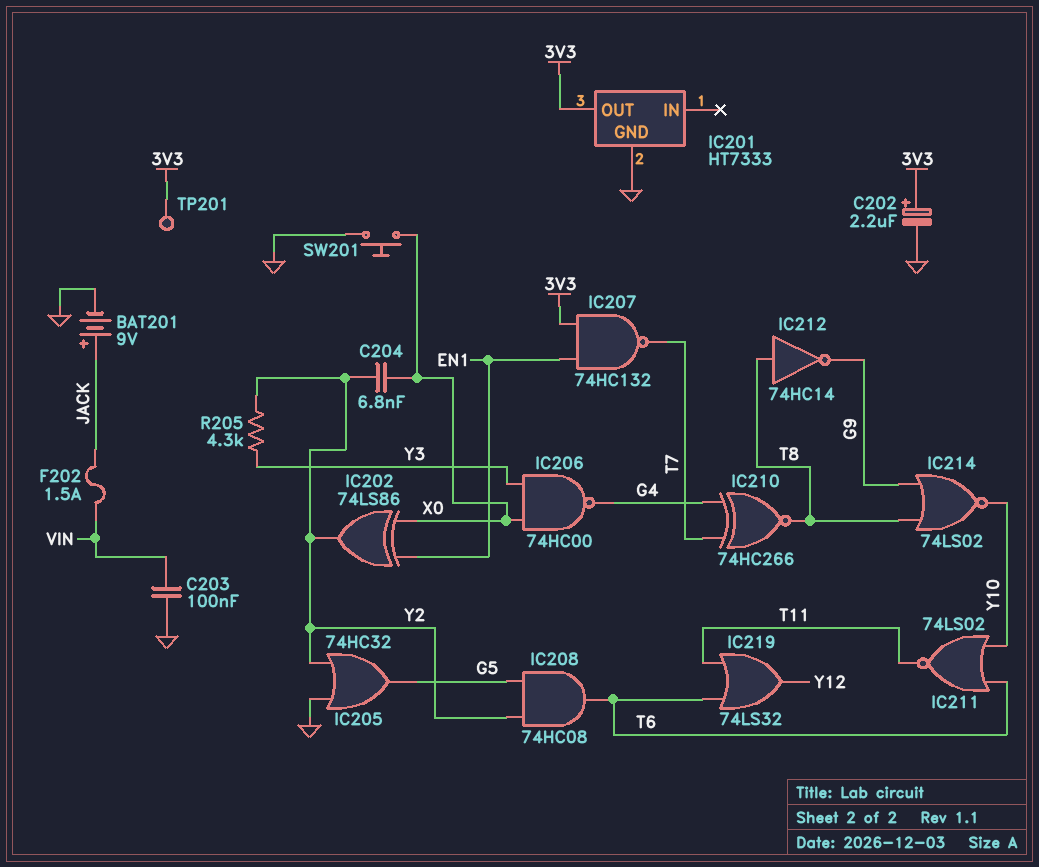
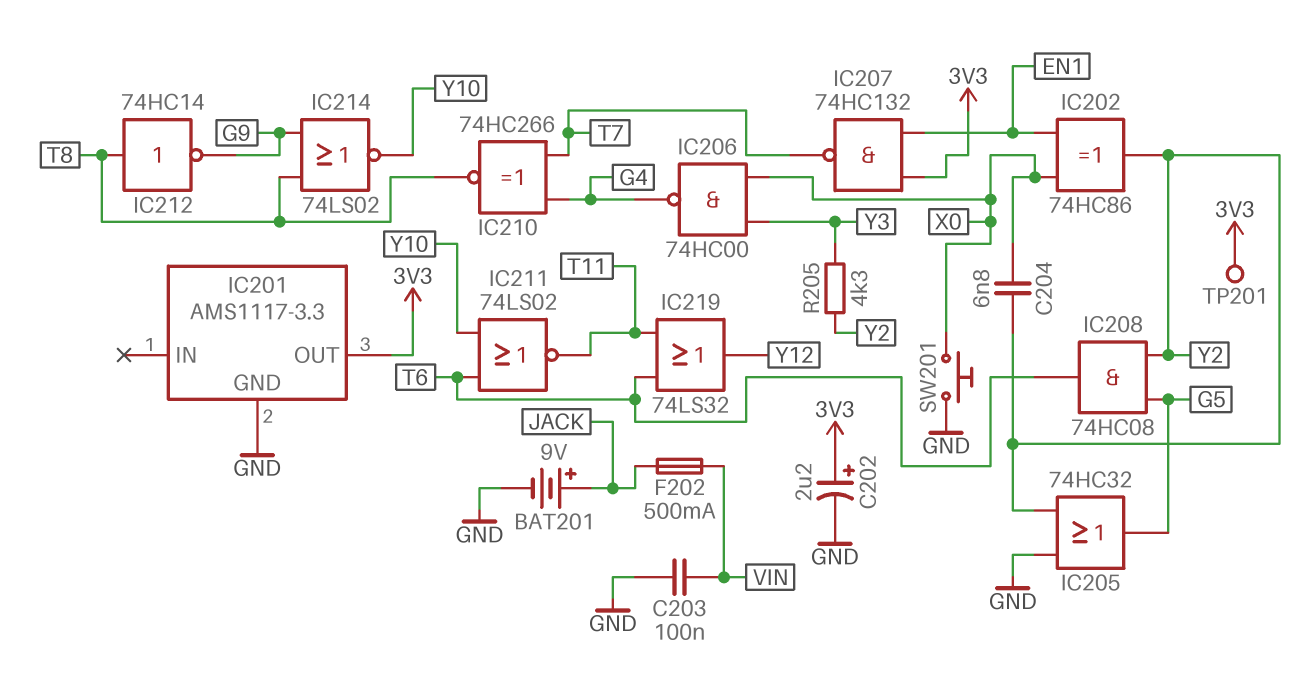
F202: 1.5A (JACK, VIN) -> 500mA (JACK, VIN)
IC201: HT7333 -> AMS1117-3.3
IC202: XOR 74LS86 (in EN1, in X0, out Y2) -> XOR 74HC86 (in EN1, in X0, out Y2)

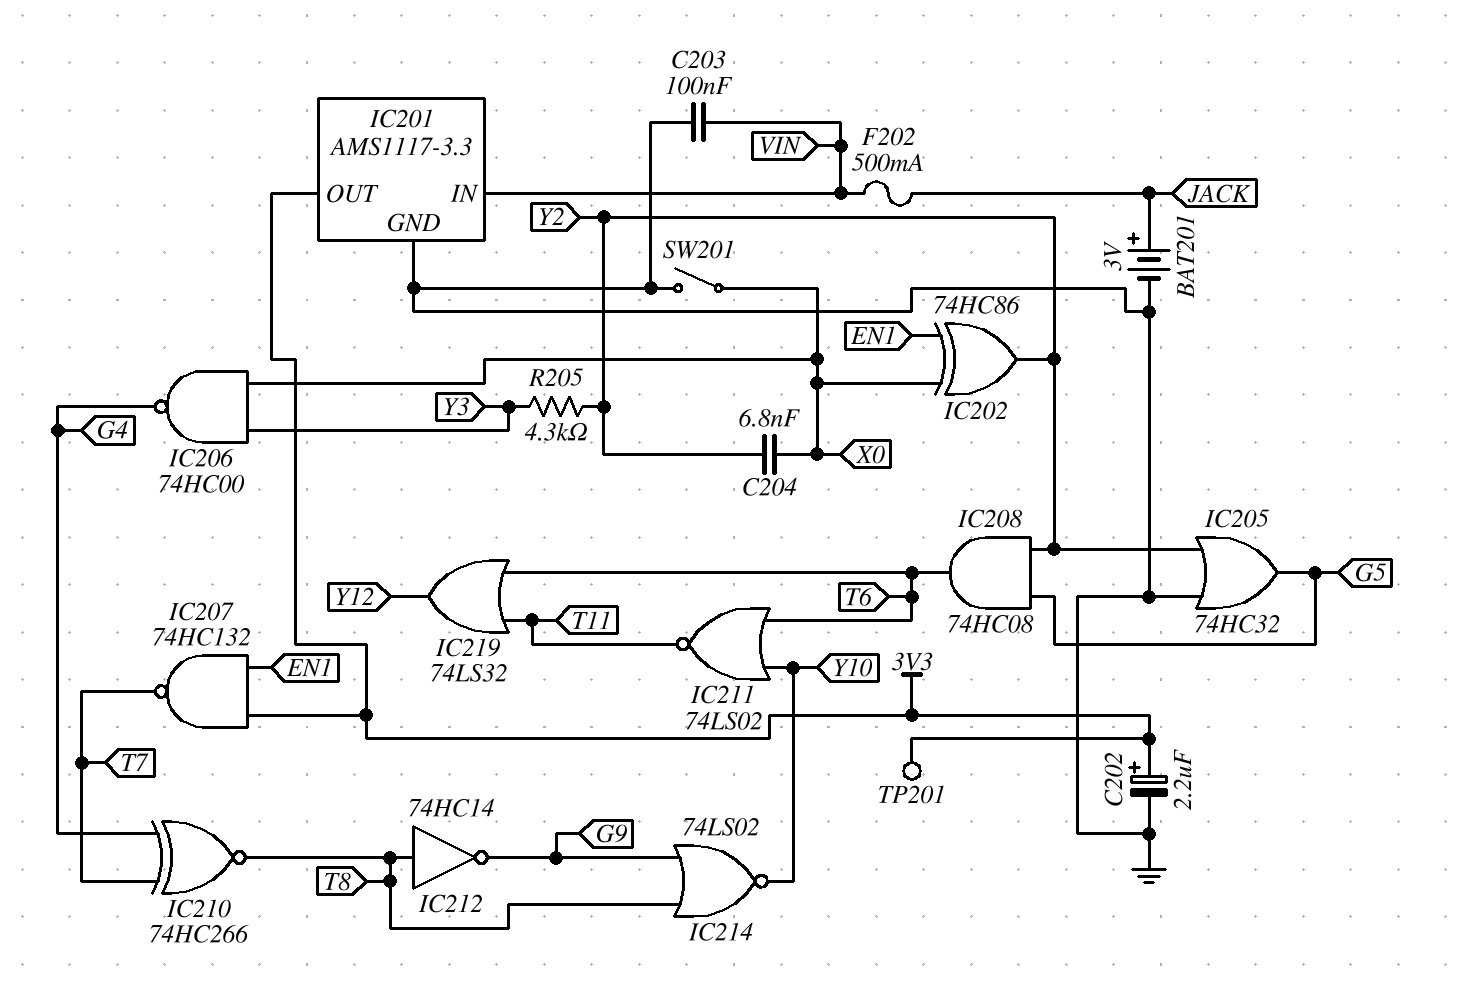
BAT201: 9V (plus JACK, minus GND) -> 3V (plus JACK, minus GND)
IC201 pin IN: none -> VIN
SW201: button (GND, X0) -> switch (GND, X0)

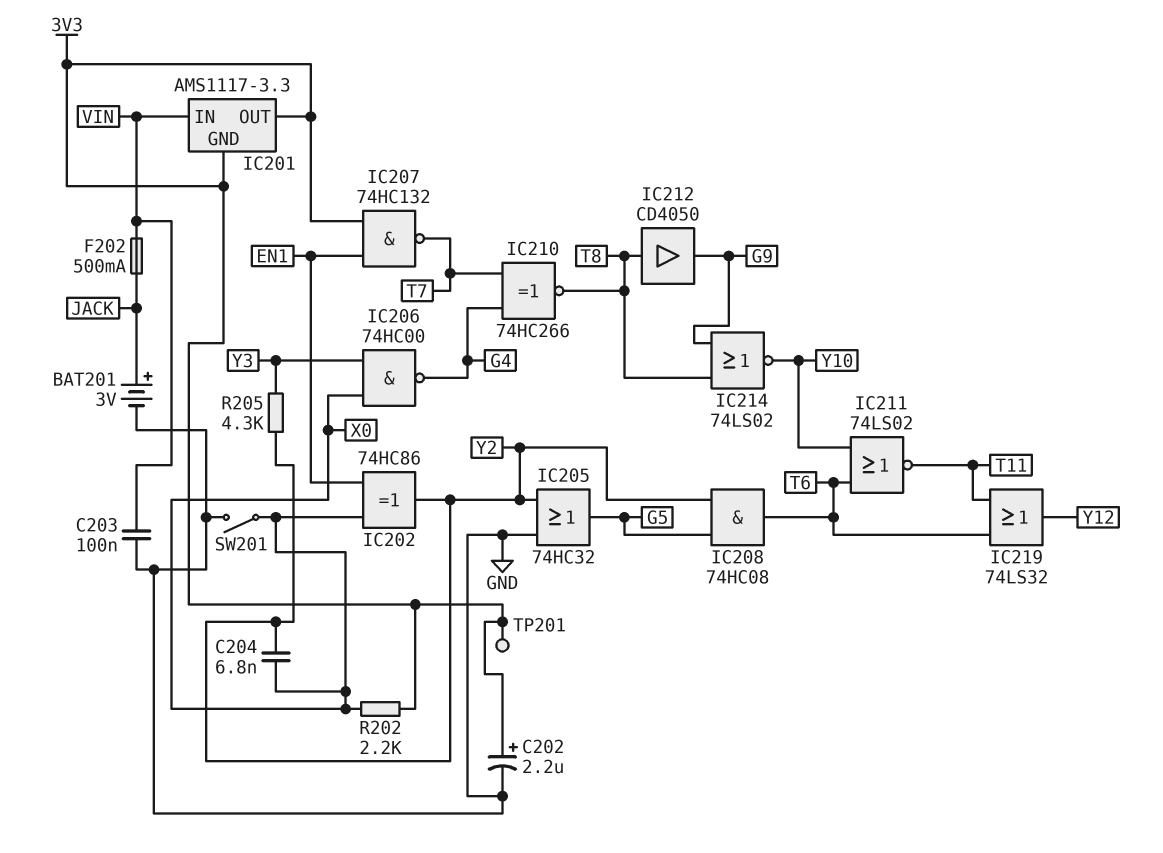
IC201 pin GND: GND -> 3V3
IC212: NOT 74HC14 (in T8, out G9) -> buffer CD4050 (in T8, out G9)
R202: none -> 2.2k (3V3, X0)

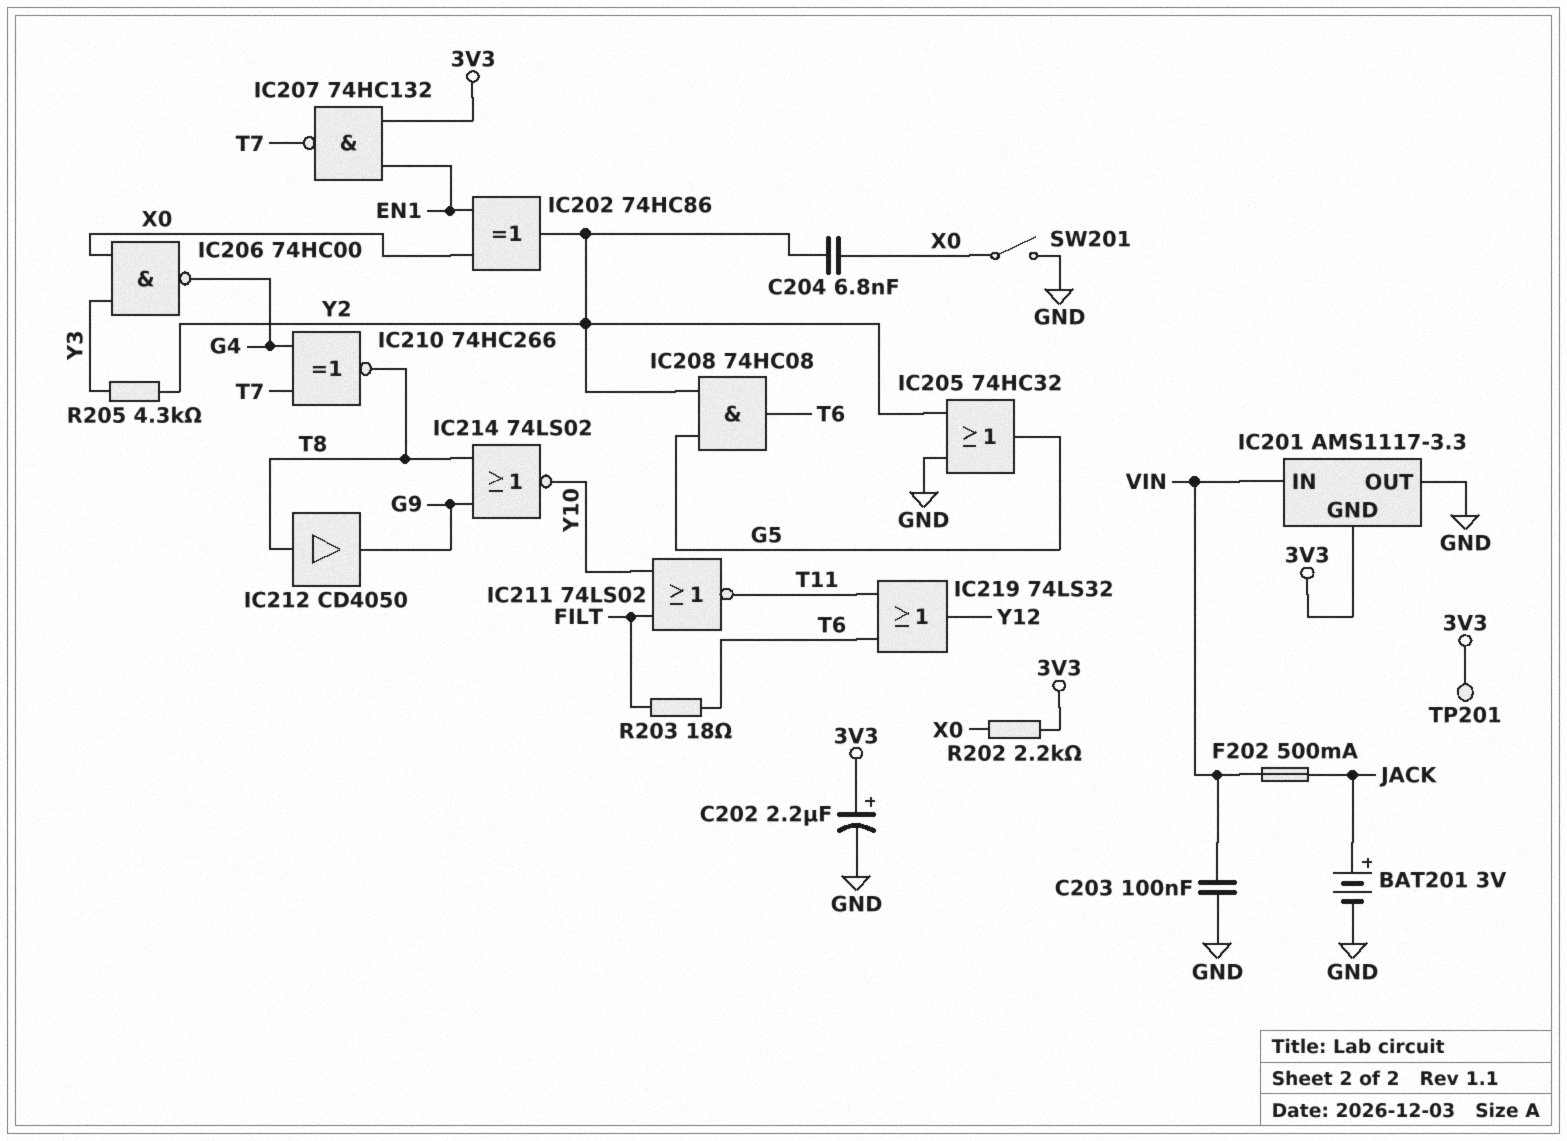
IC201 pin OUT: 3V3 -> GND
IC211: NOR 74LS02 (in T6, in Y10, out T11) -> NOR 74LS02 (in FILT, in Y10, out T11)
R203: none -> 18 (FILT, T6)

